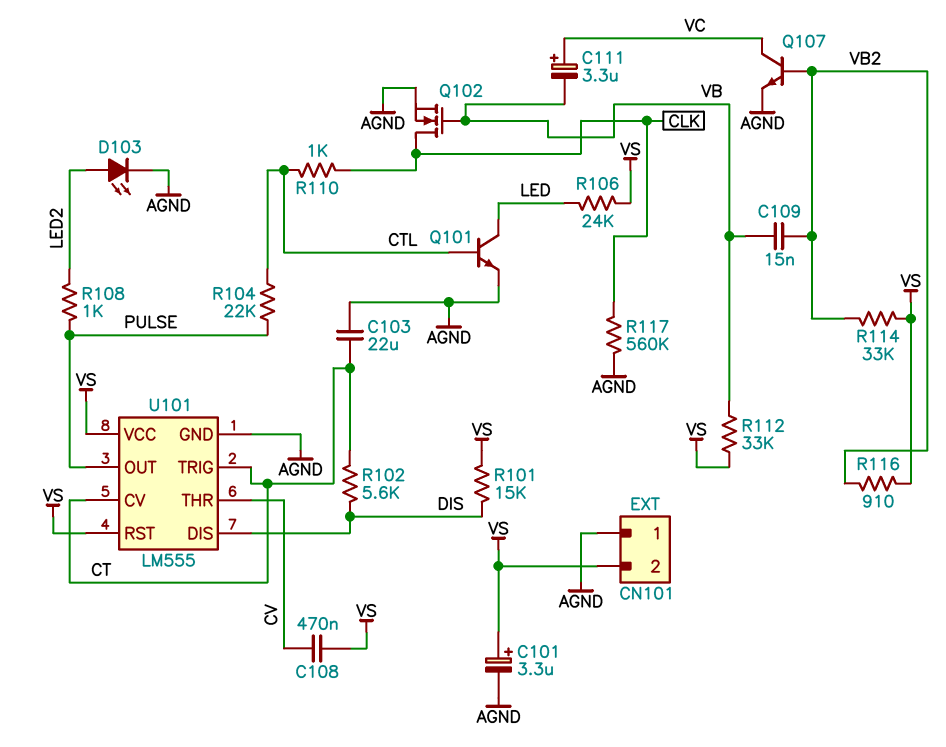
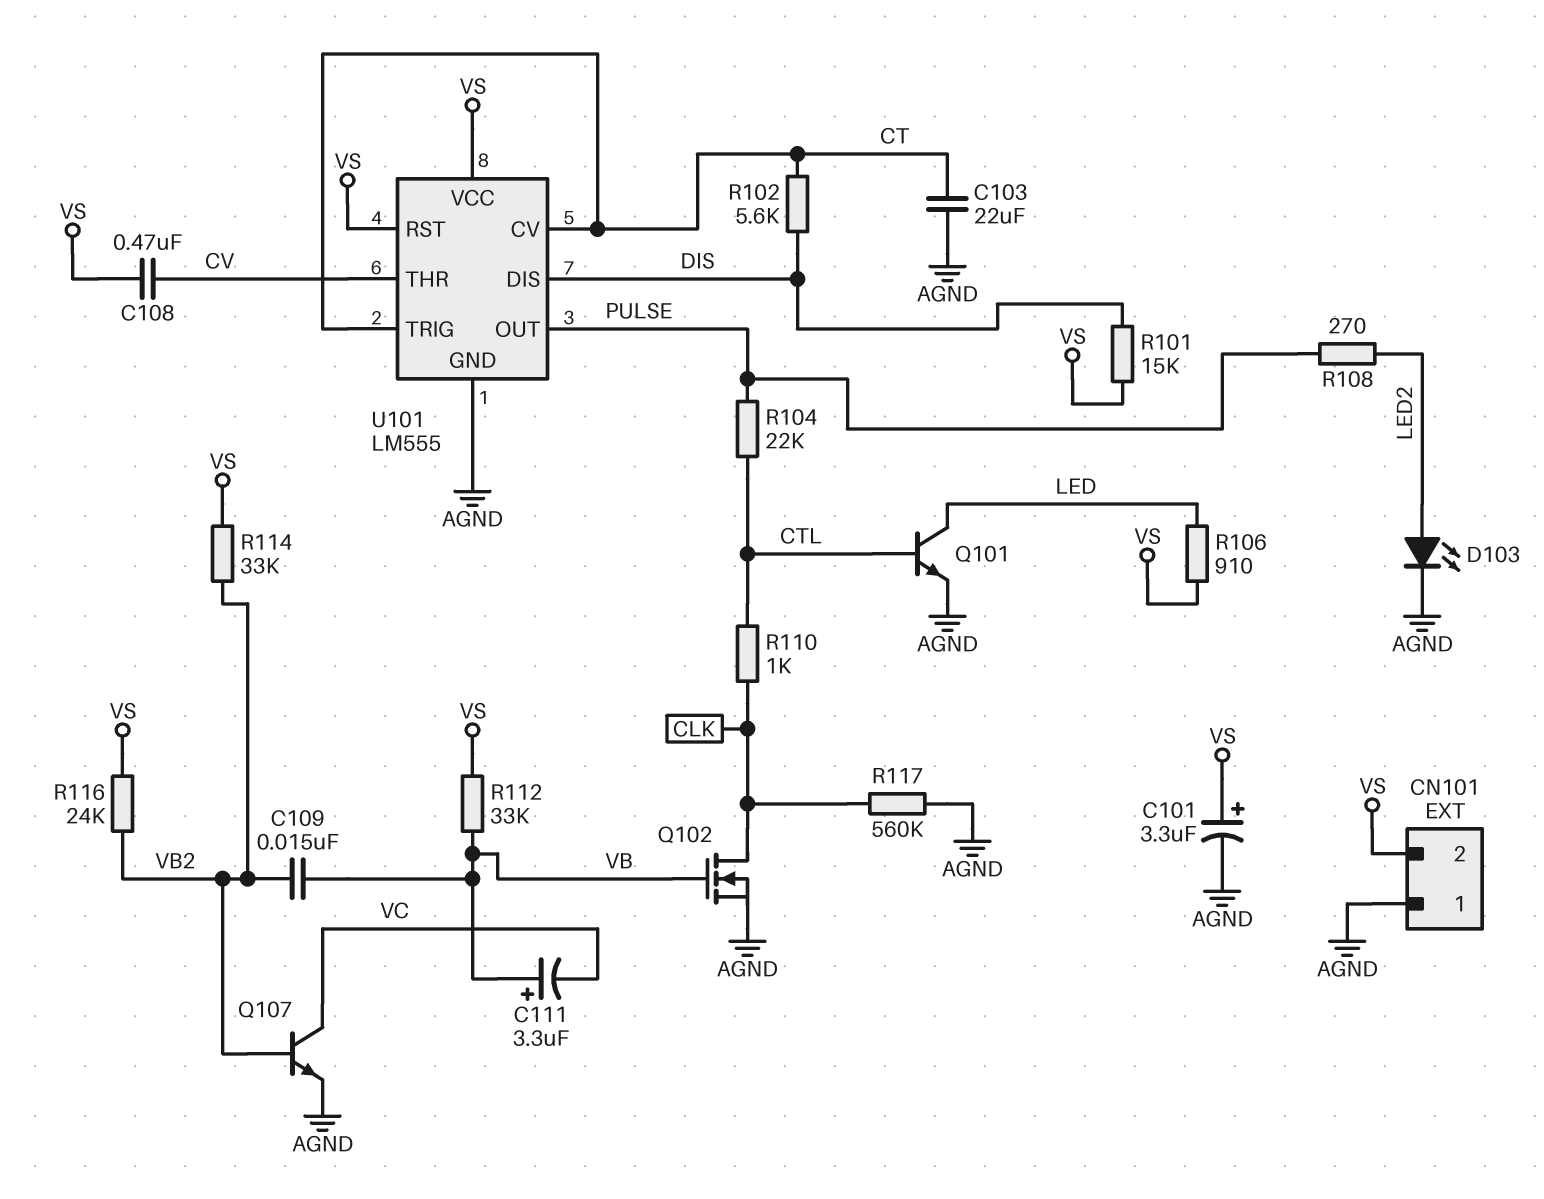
C111: 3.3uF (plus VC, minus VB) -> 3.3uF (plus VB, minus VC)
R106: 24k (LED, VS) -> 910 (LED, VS)
R108: 1k (LED2, PULSE) -> 270 (LED2, PULSE)
R116: 910 (VB2, VS) -> 24k (VB2, VS)

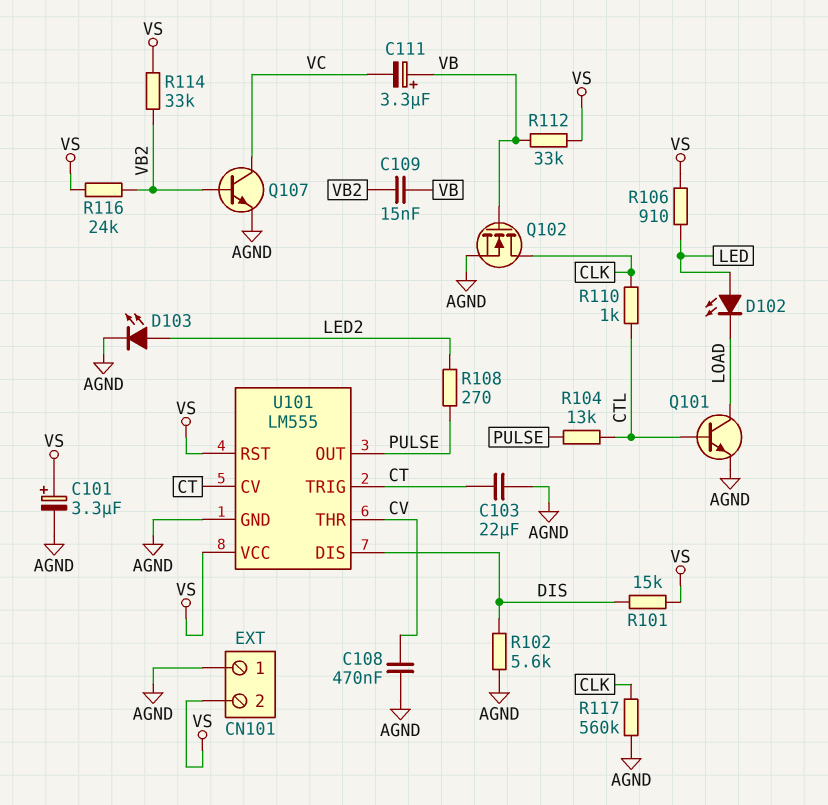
C108: 470nF (CV, VS) -> 470nF (AGND, CV)
D102: none -> LED (A LED, K LOAD)
Q101: NPN (B CTL, C LED, E AGND) -> NPN (B CTL, C LOAD, E AGND)
R102: 5.6k (CT, DIS) -> 5.6k (AGND, DIS)
R104: 22k (CTL, PULSE) -> 13k (CTL, PULSE)

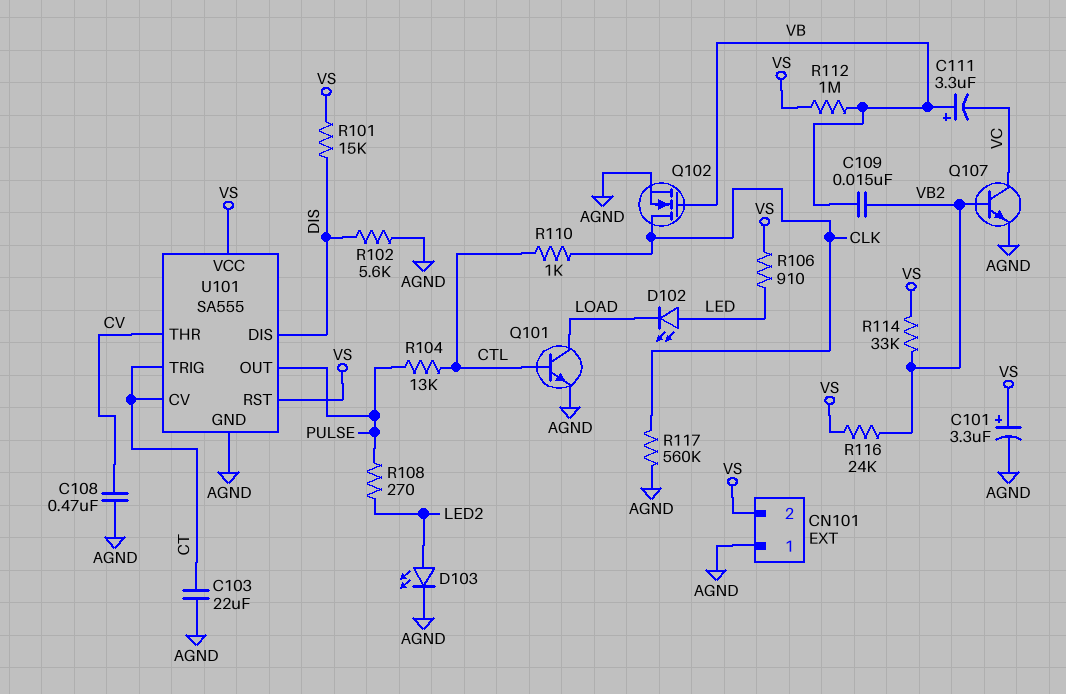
R112: 33k (VB, VS) -> 1M (VB, VS)
U101: LM555 -> SA555

